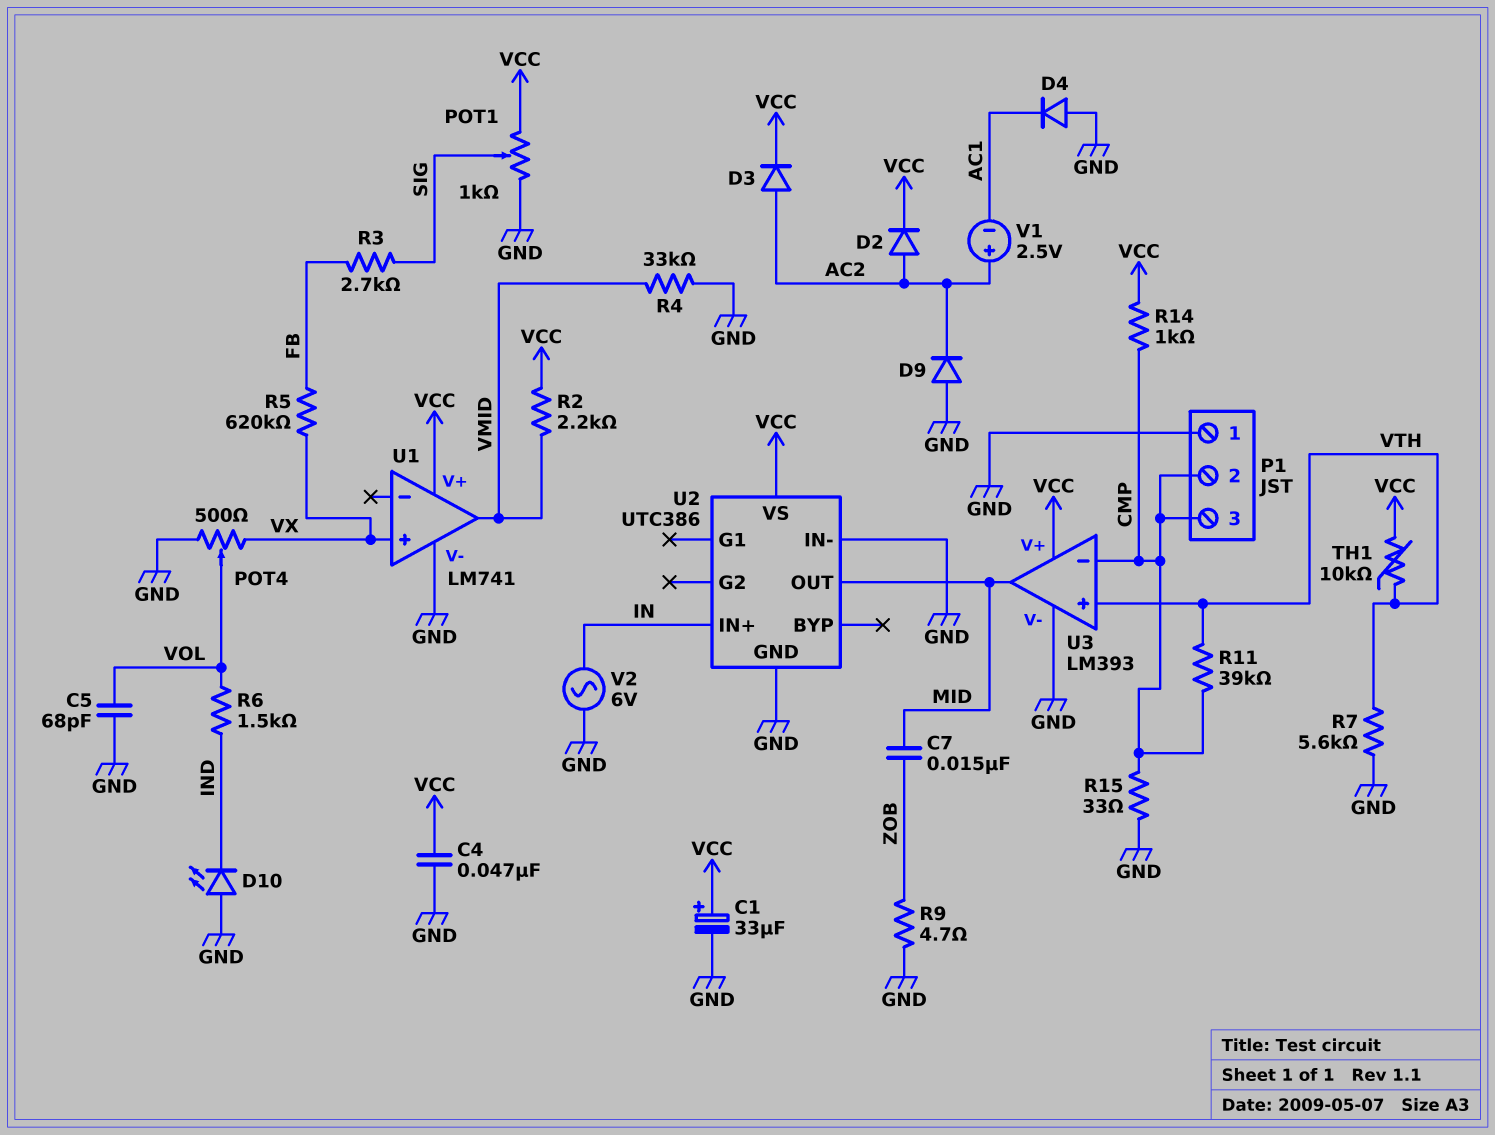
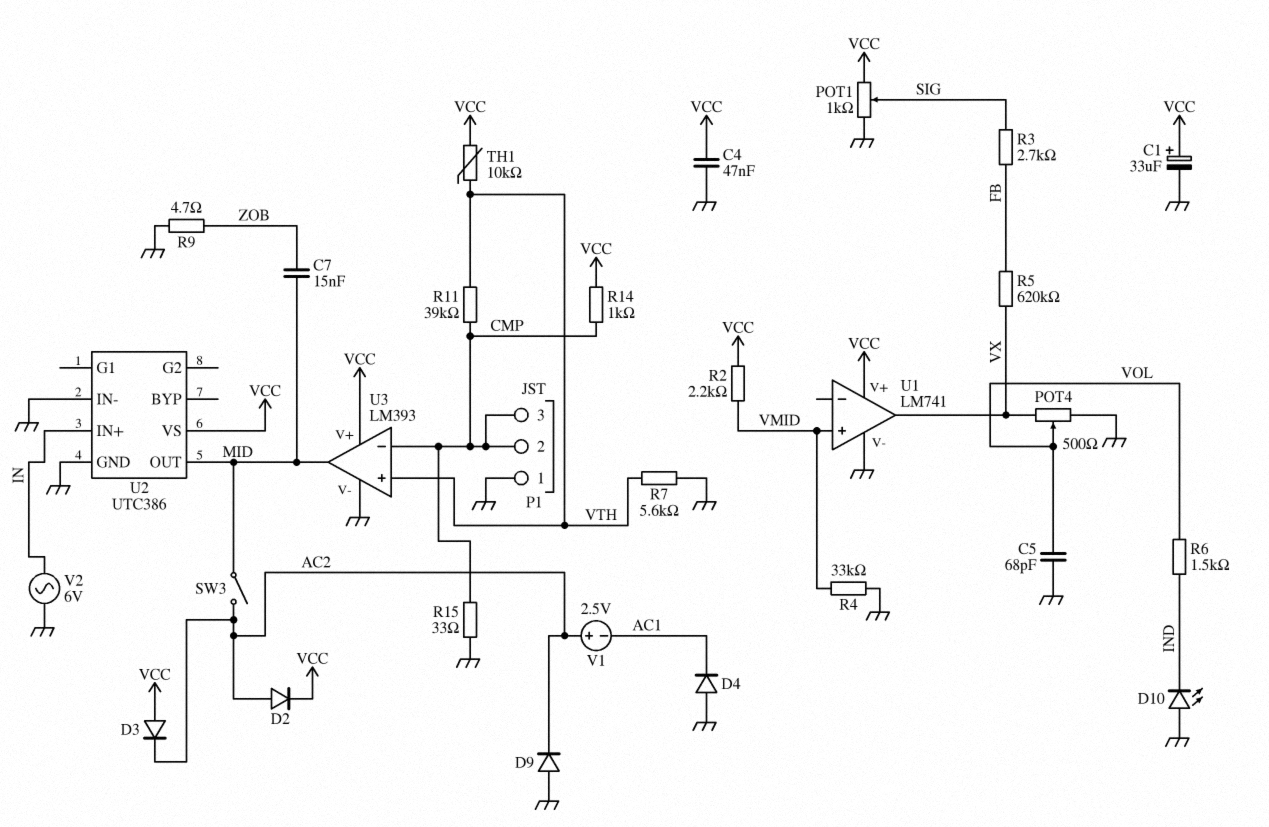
D3: diode (A AC2, K VCC) -> diode (A VCC, K AC2)
SW3: none -> switch (AC2, MID)
U1 pin in+: VX -> VMID
U1 pin out: VMID -> VX

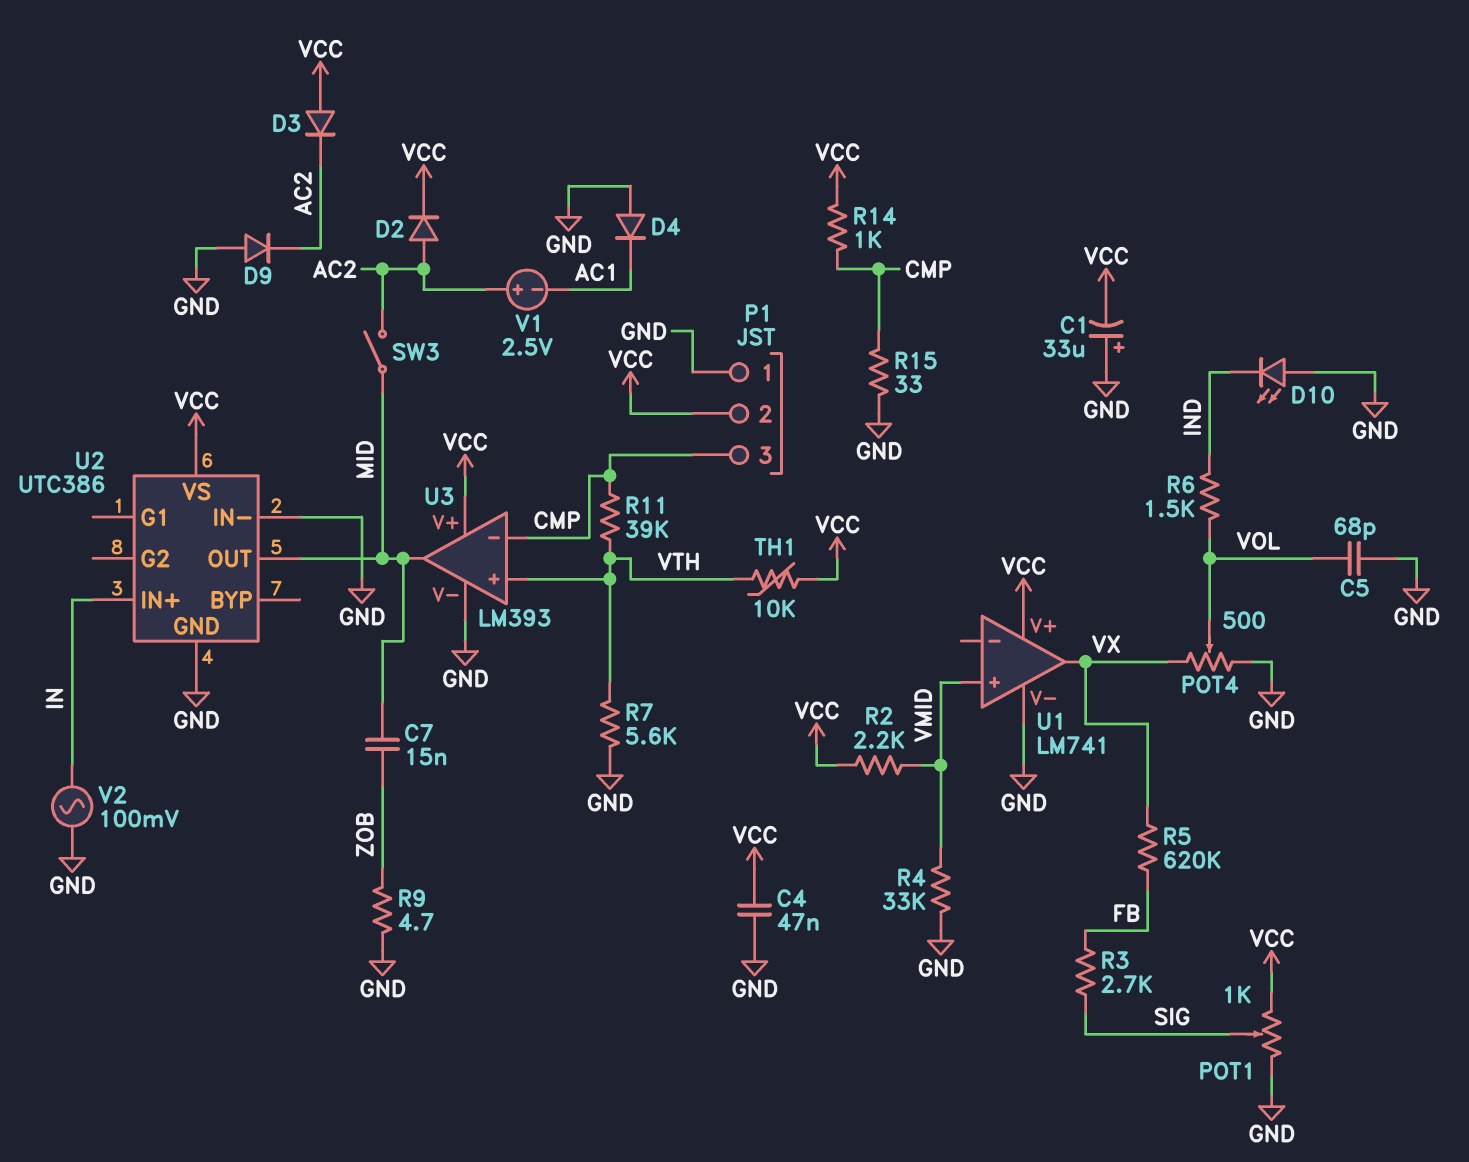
C1: 33uF (plus VCC, minus GND) -> 33uF (plus GND, minus VCC)
P1 pin 2: CMP -> VCC
V2: AC 6V (GND, IN) -> AC 100mV (GND, IN)

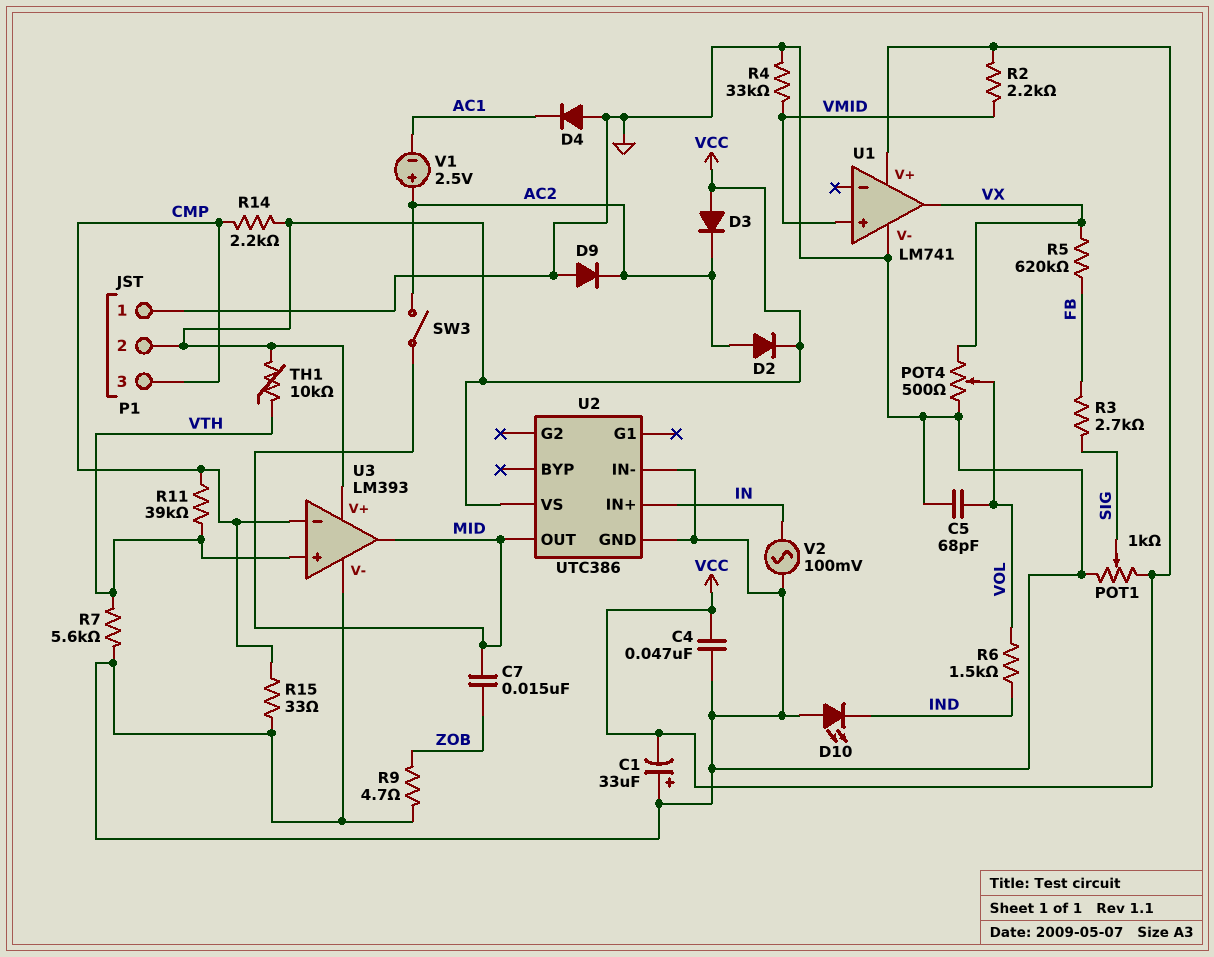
R14: 1k (CMP, VCC) -> 2.2k (CMP, VCC)

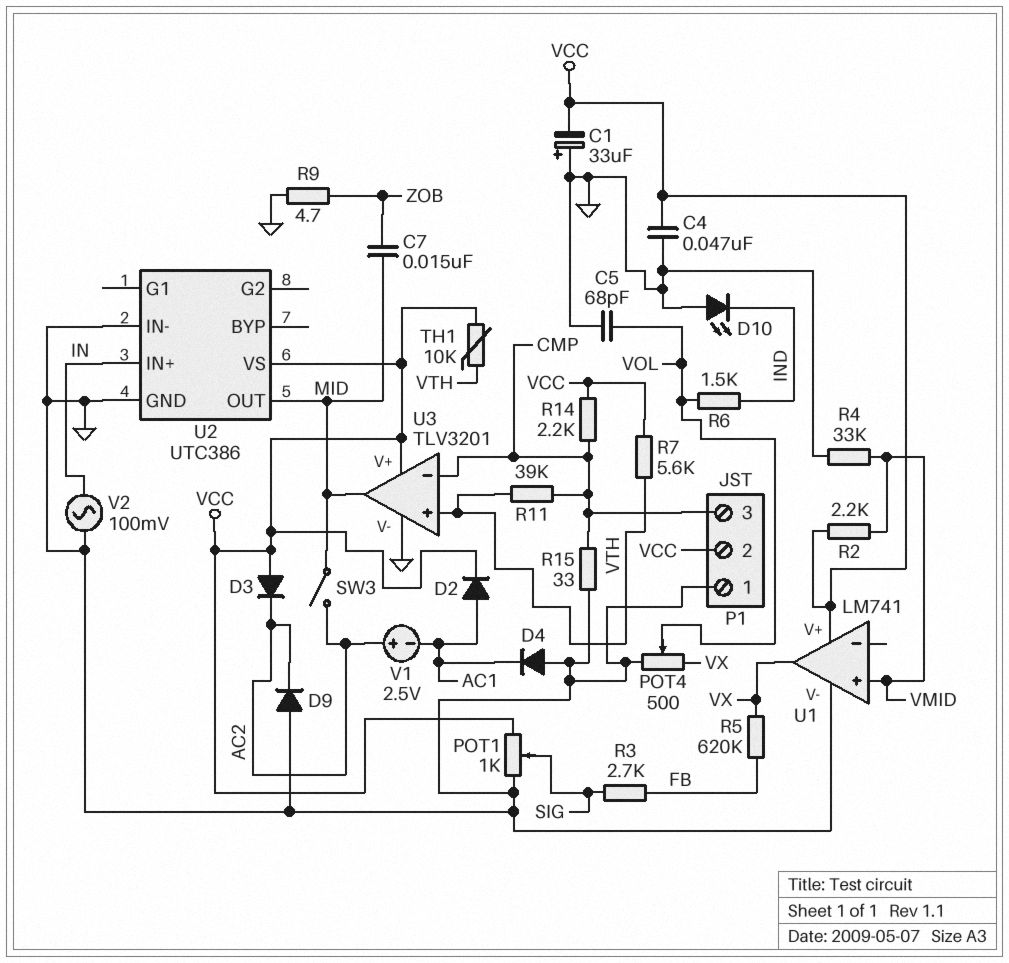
D2: diode (A AC2, K VCC) -> diode (A AC1, K VCC)
R7: 5.6k (GND, VTH) -> 5.6k (VCC, VTH)
U3: LM393 -> TLV3201

